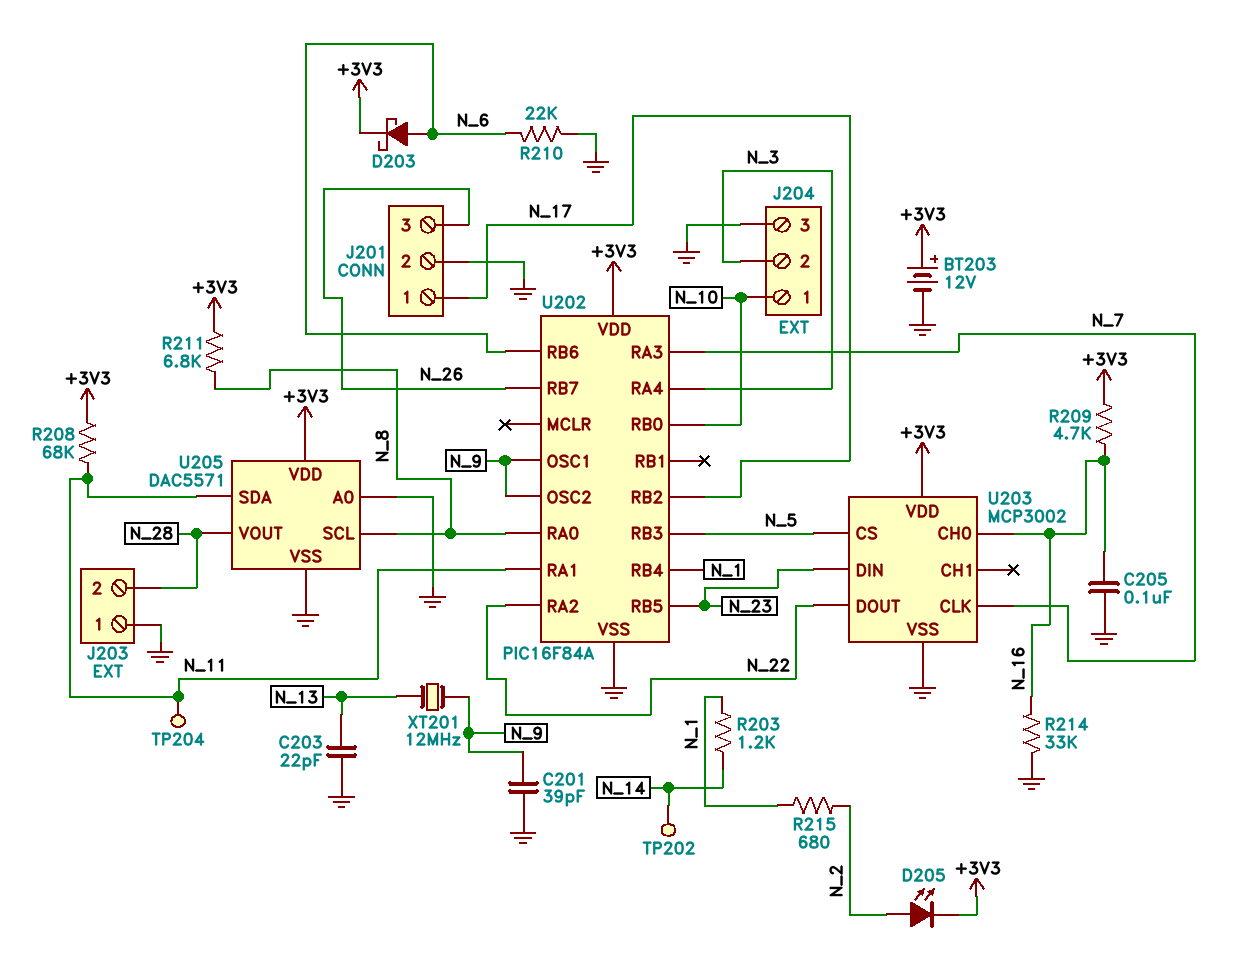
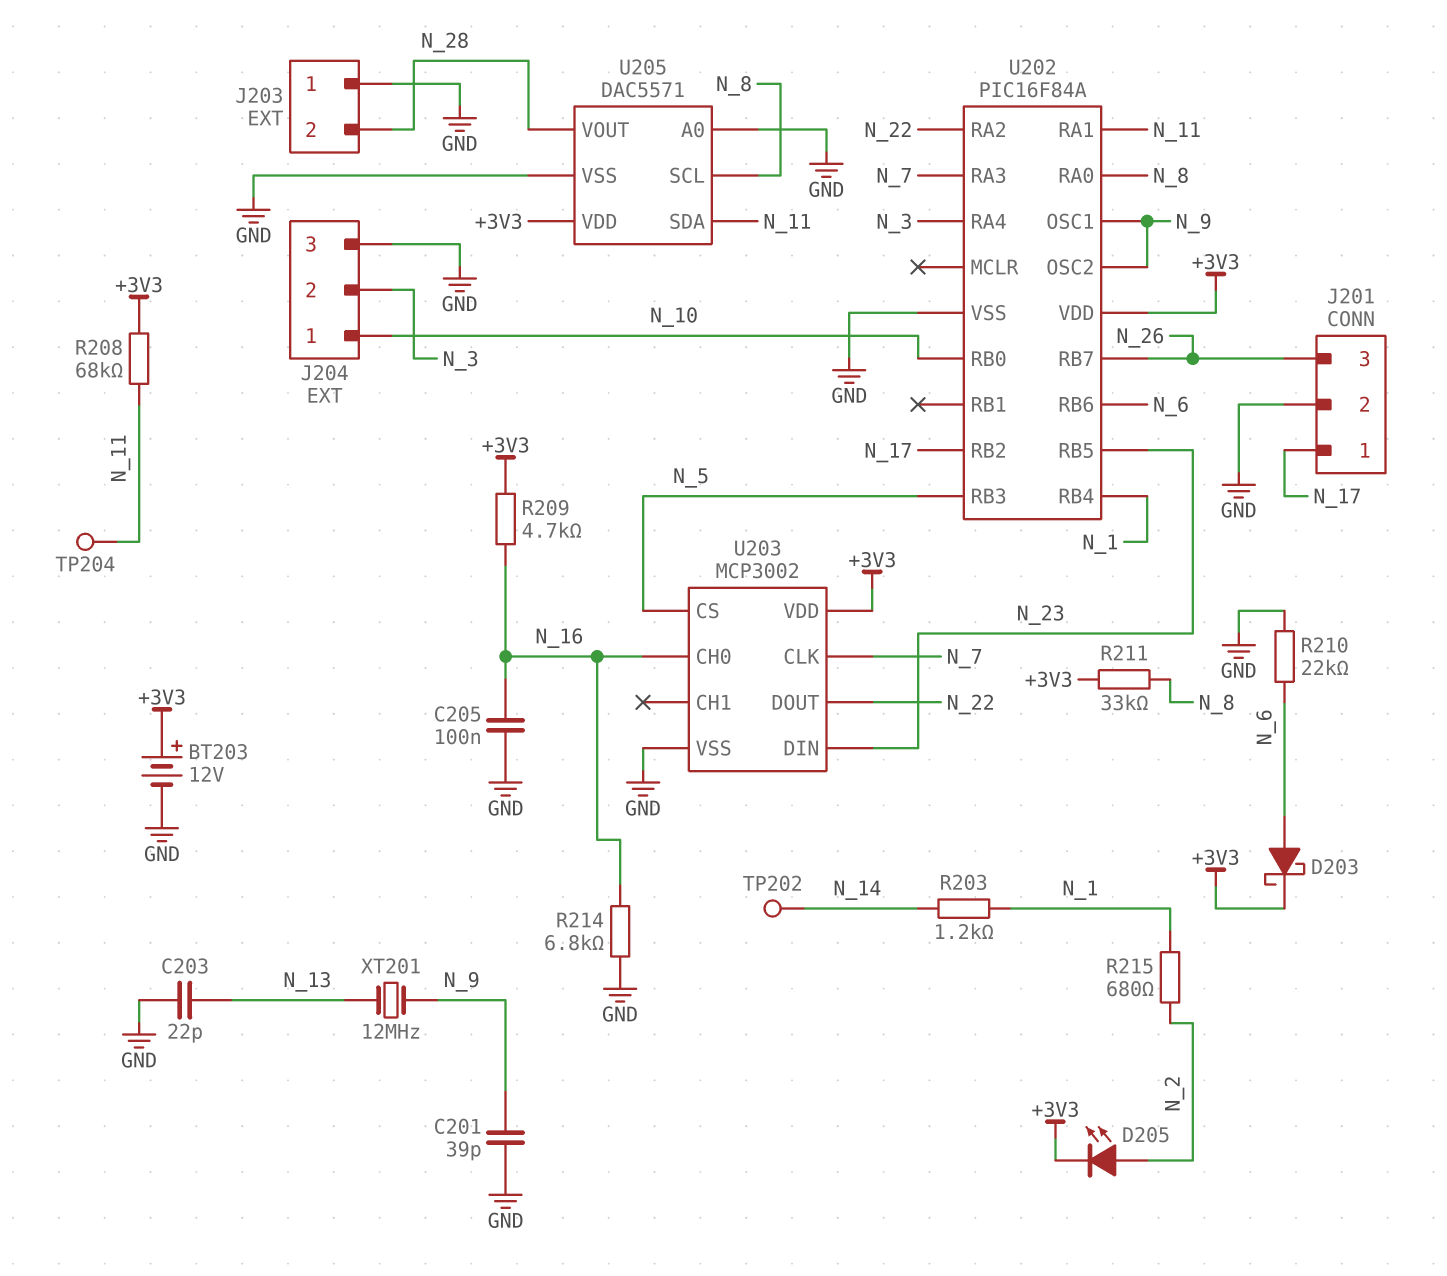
R211: 6.8k (+3V3, N_8) -> 33k (+3V3, N_8)
R214: 33k (GND, N_16) -> 6.8k (GND, N_16)

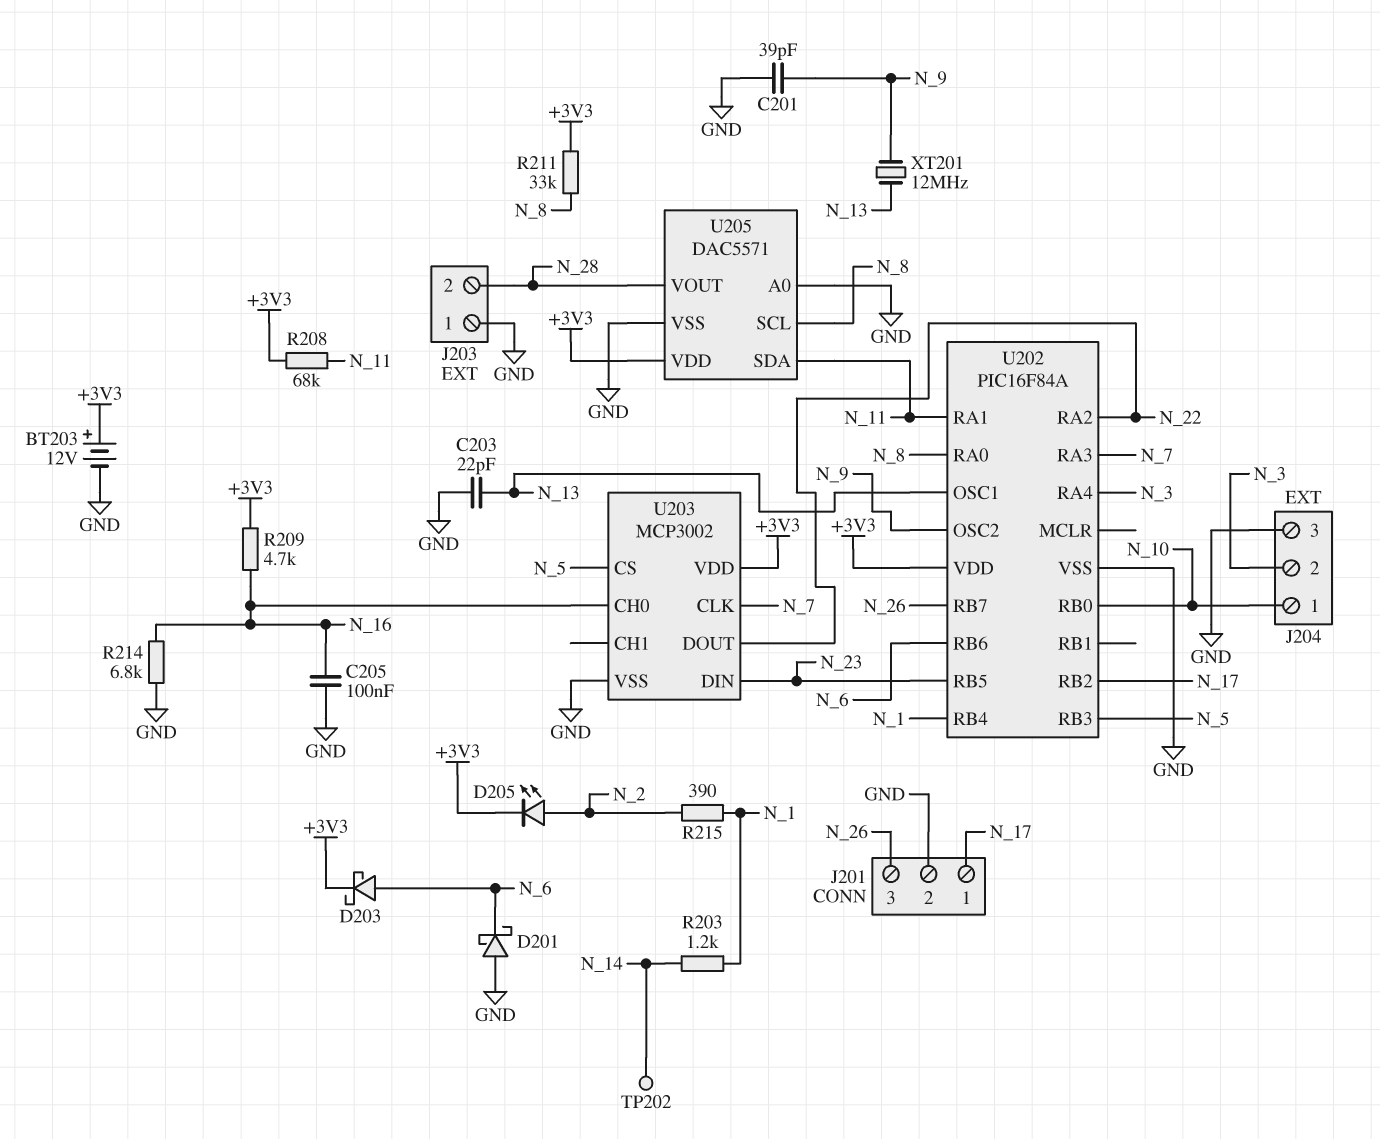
D201: none -> schottky (A GND, K N_6)
R210: 22k (GND, N_6) -> none
R215: 680 (N_1, N_2) -> 390 (N_1, N_2)
TP204: test point (N_11) -> none
U202 pin OSC1: N_9 -> N_13

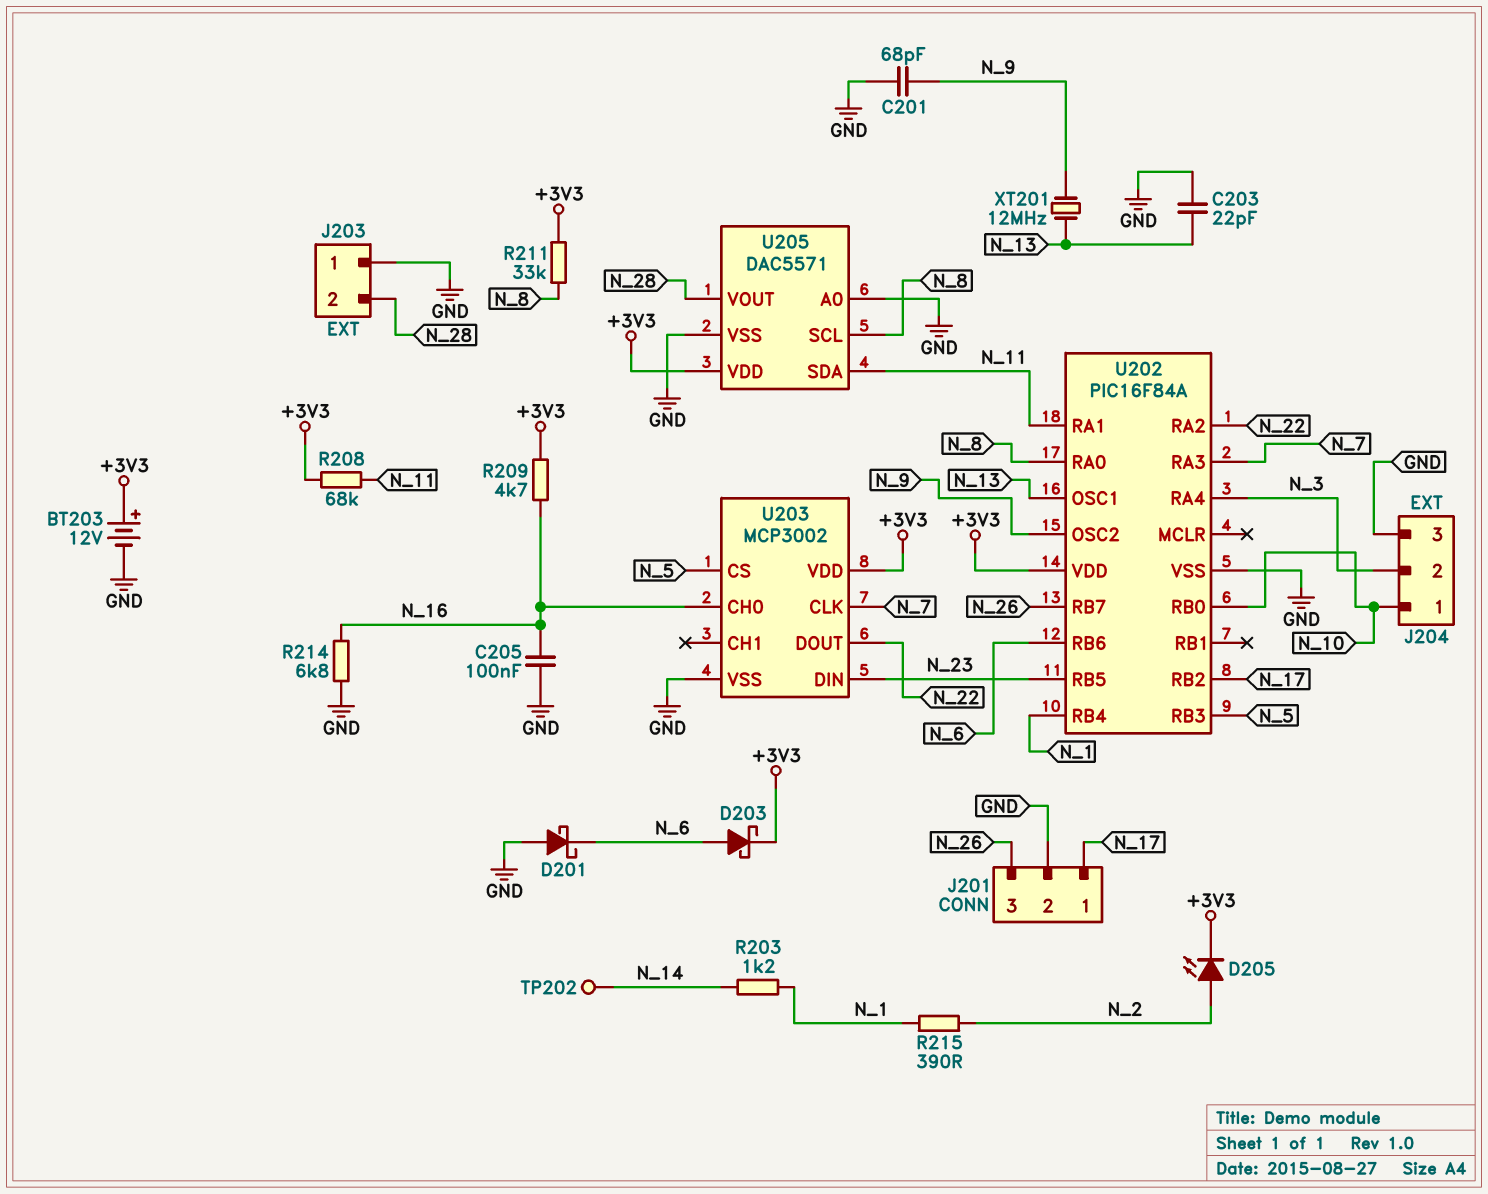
C201: 39pF (GND, N_9) -> 68pF (GND, N_9)

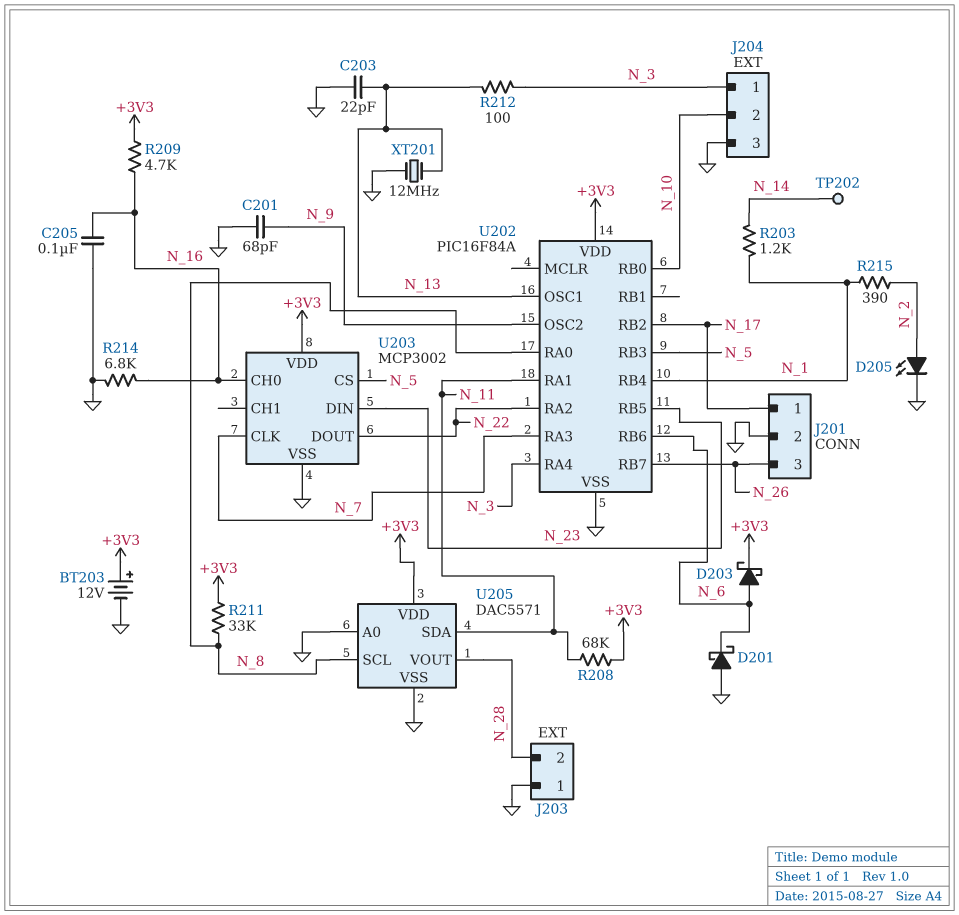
D205: LED (A N_2, K +3V3) -> LED (A N_2, K GND)
J204 pin 1: N_10 -> N_3
J204 pin 2: N_3 -> N_10
R212: none -> 100 (N_3, N_13)
XT201: 12MHz (N_9, N_13) -> 12MHz (GND, N_13)

